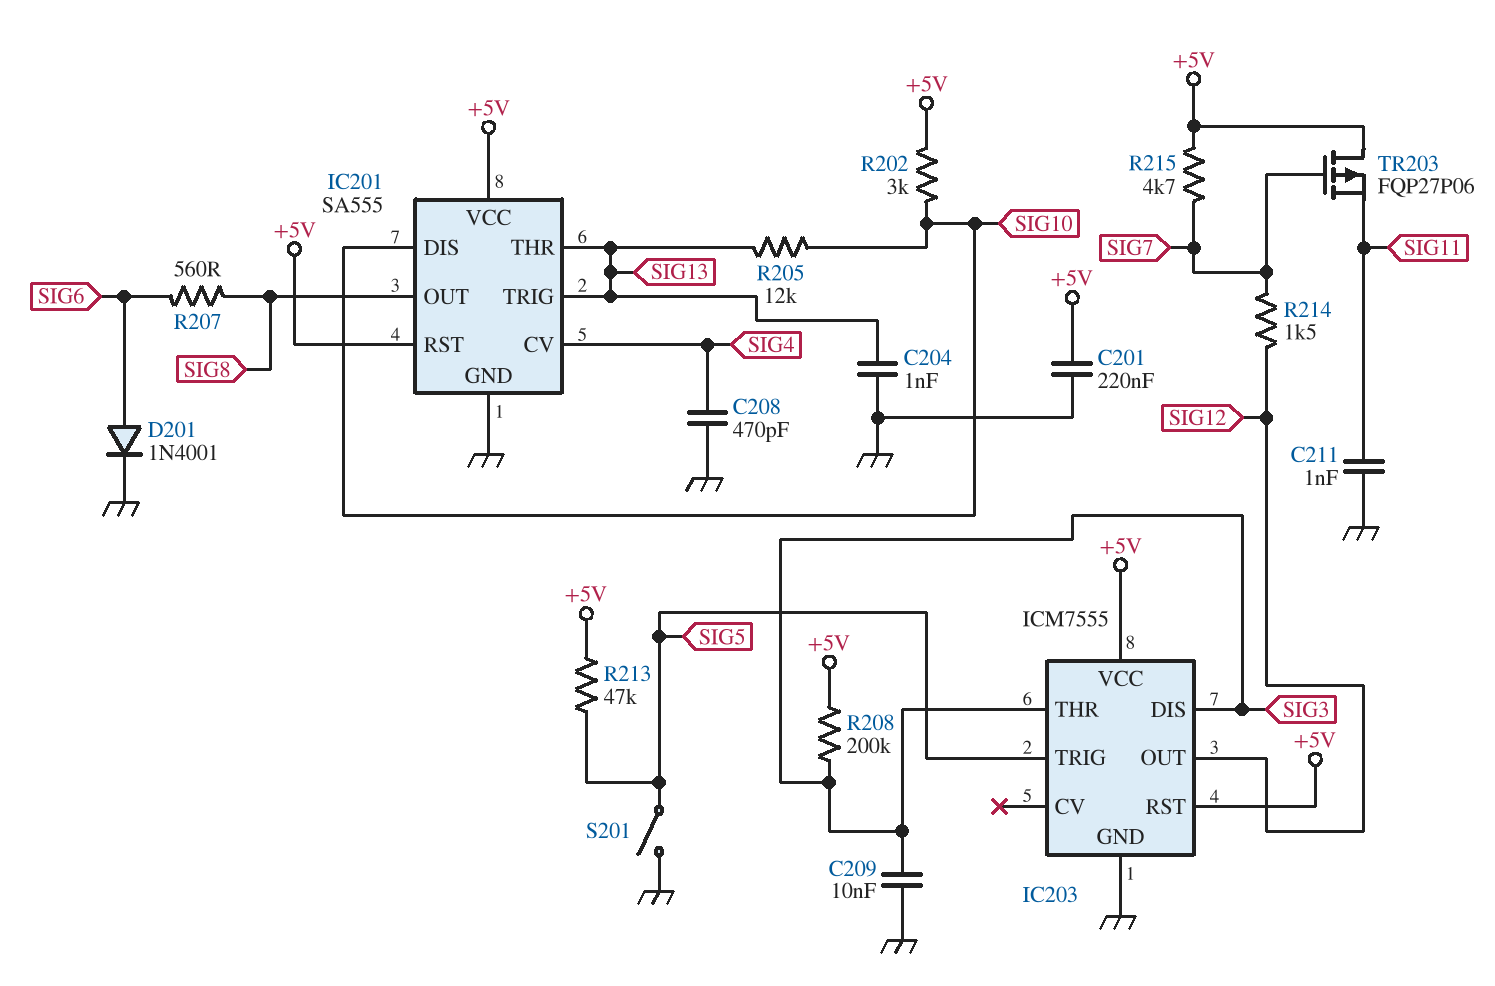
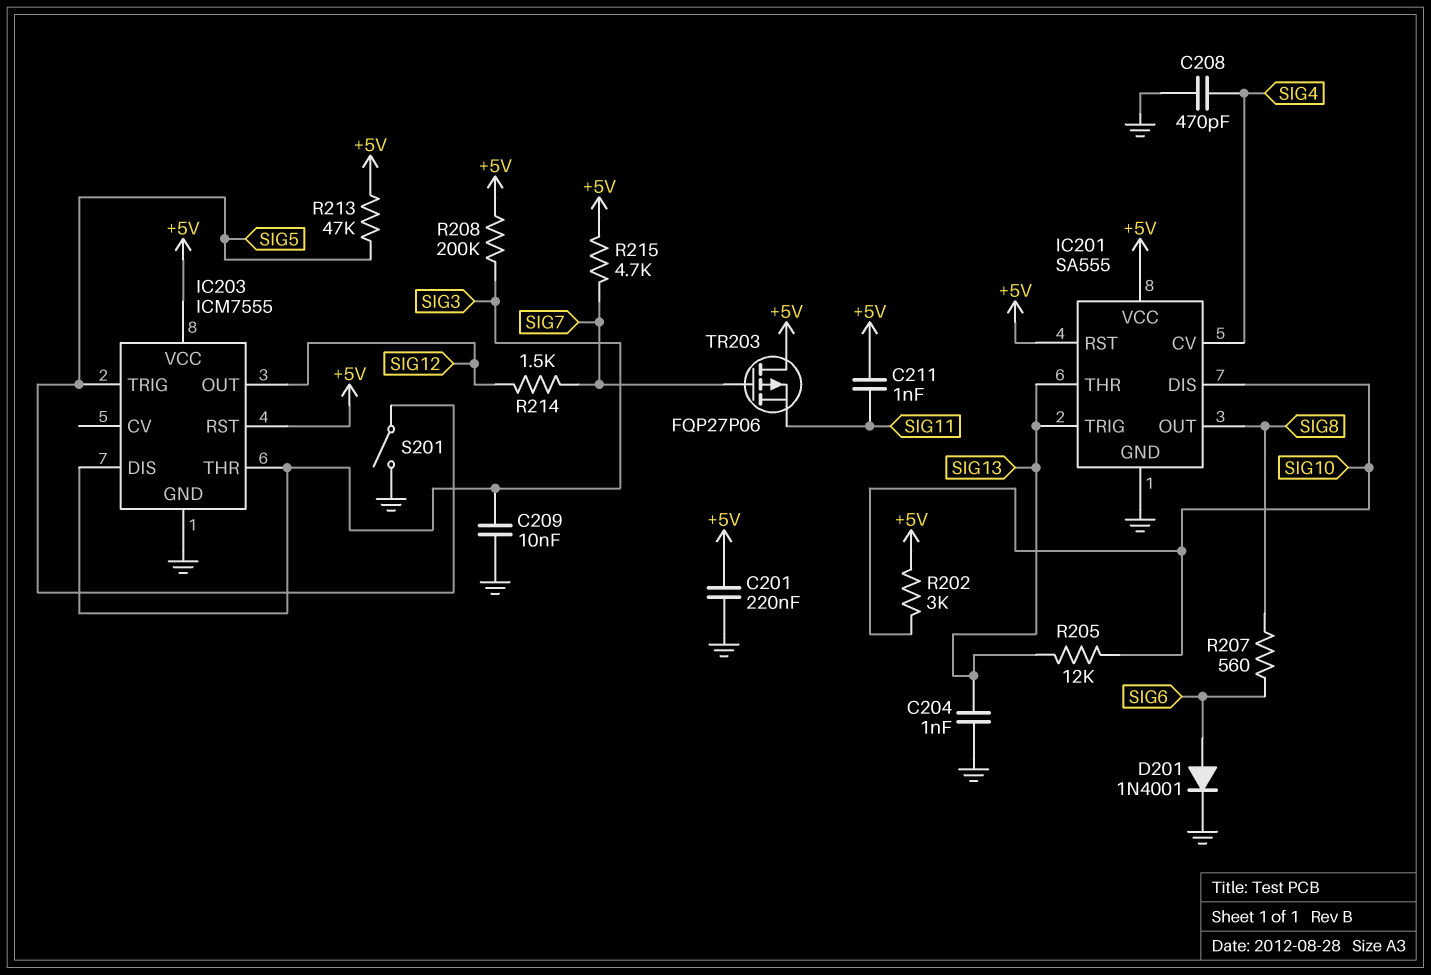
C211: 1nF (GND, SIG11) -> 1nF (+5V, SIG11)

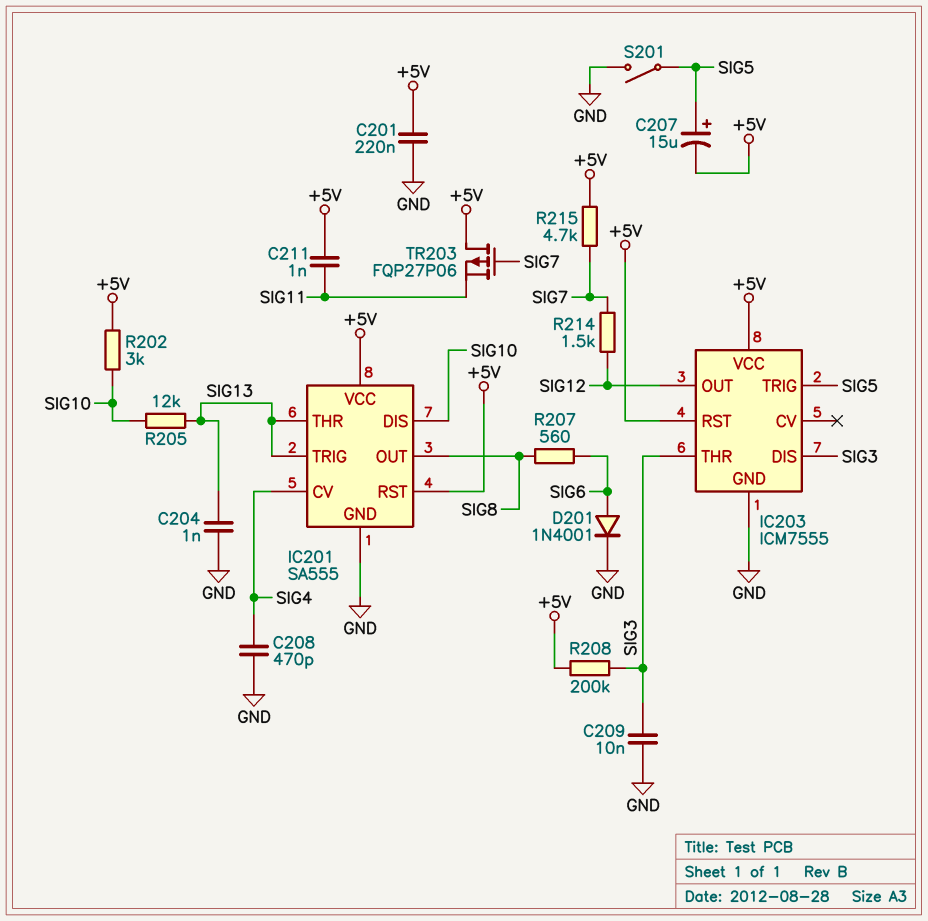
C207: none -> 15uF (plus SIG5, minus +5V)
R213: 47k (+5V, SIG5) -> none

